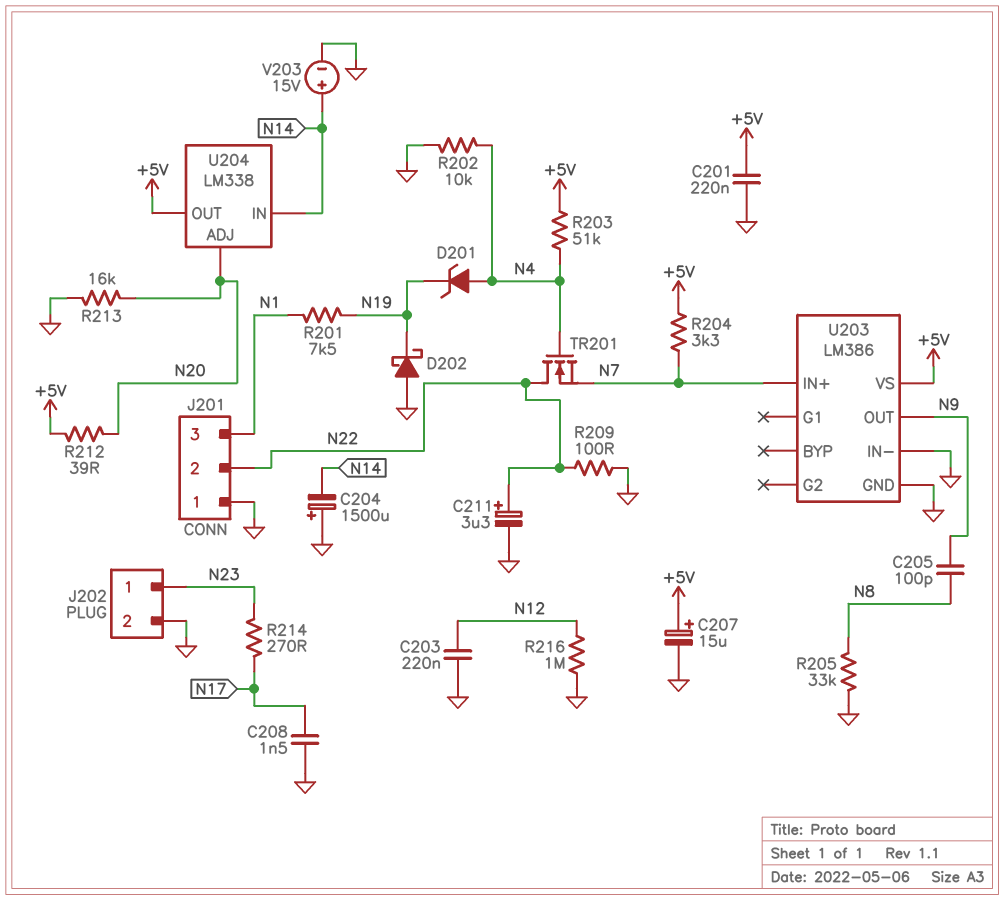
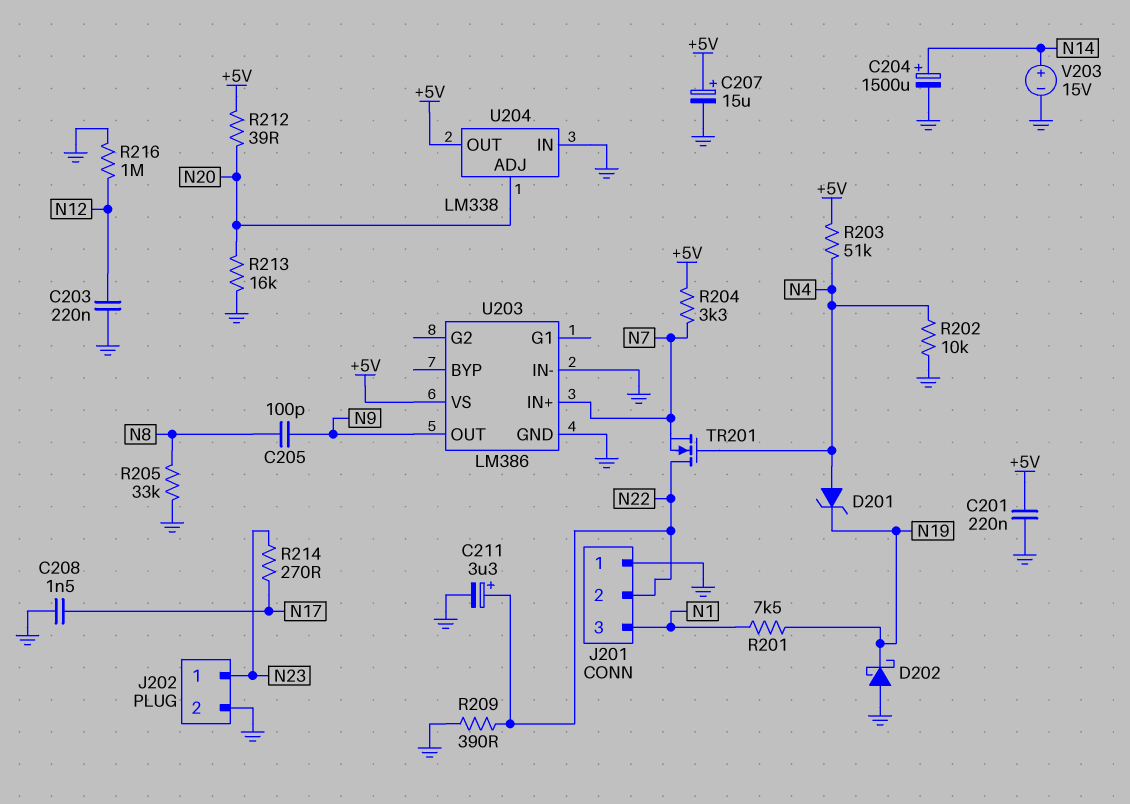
C204: 1500uF (plus GND, minus N14) -> 1500uF (plus N14, minus GND)
R209: 100 (GND, N22) -> 390 (GND, N22)
U204 pin IN: N14 -> GND

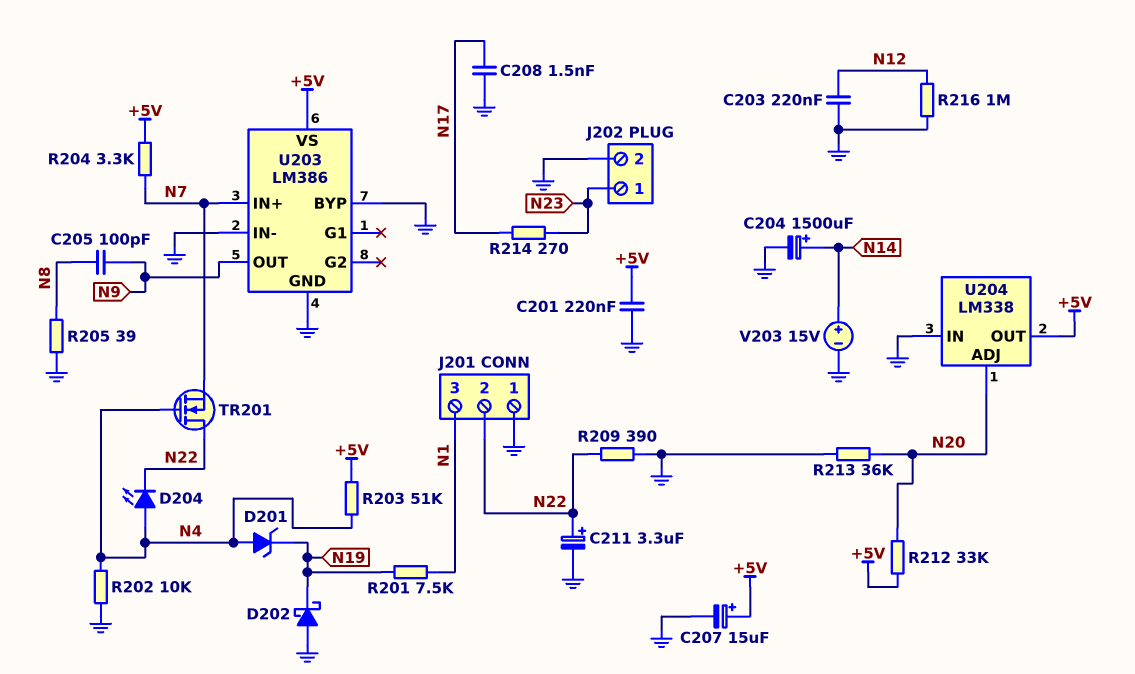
D204: none -> LED (A N4, K N22)
R205: 33k (GND, N8) -> 39 (GND, N8)
R212: 39 (+5V, N20) -> 33k (+5V, N20)
R213: 16k (GND, N20) -> 36k (GND, N20)
U203 pin BYP: none -> GND

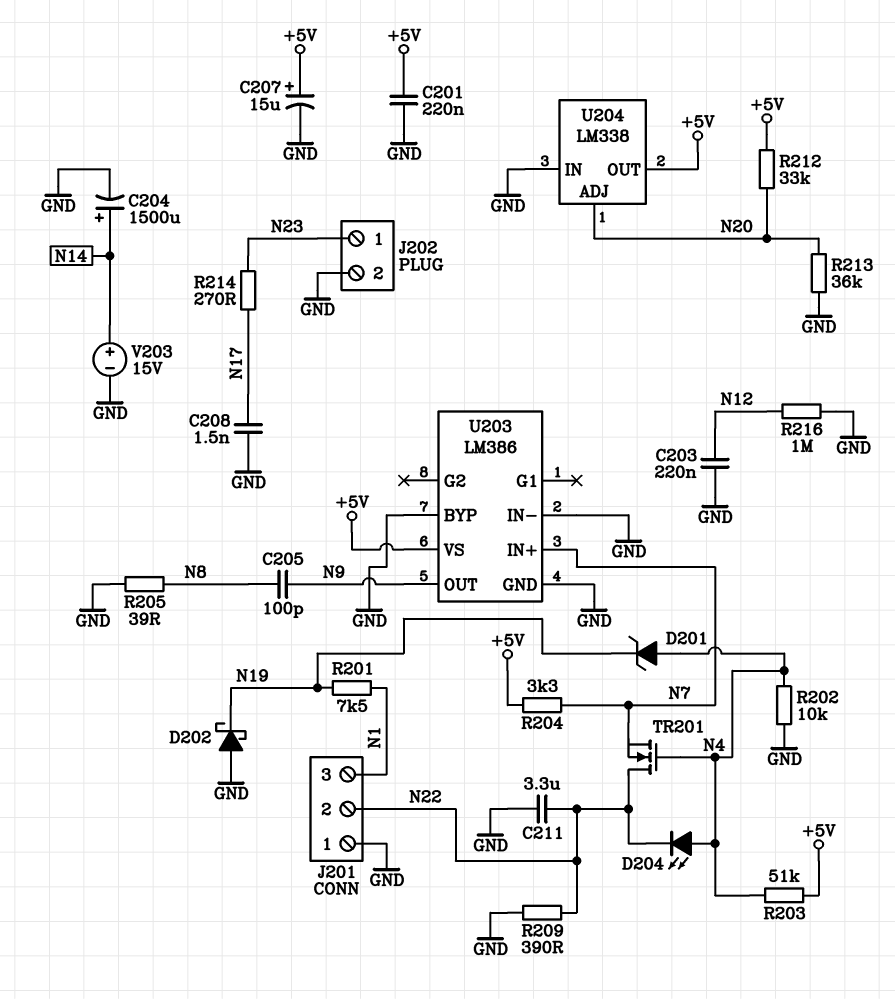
C211: 3.3uF (plus N22, minus GND) -> 3.3uF (GND, N22)

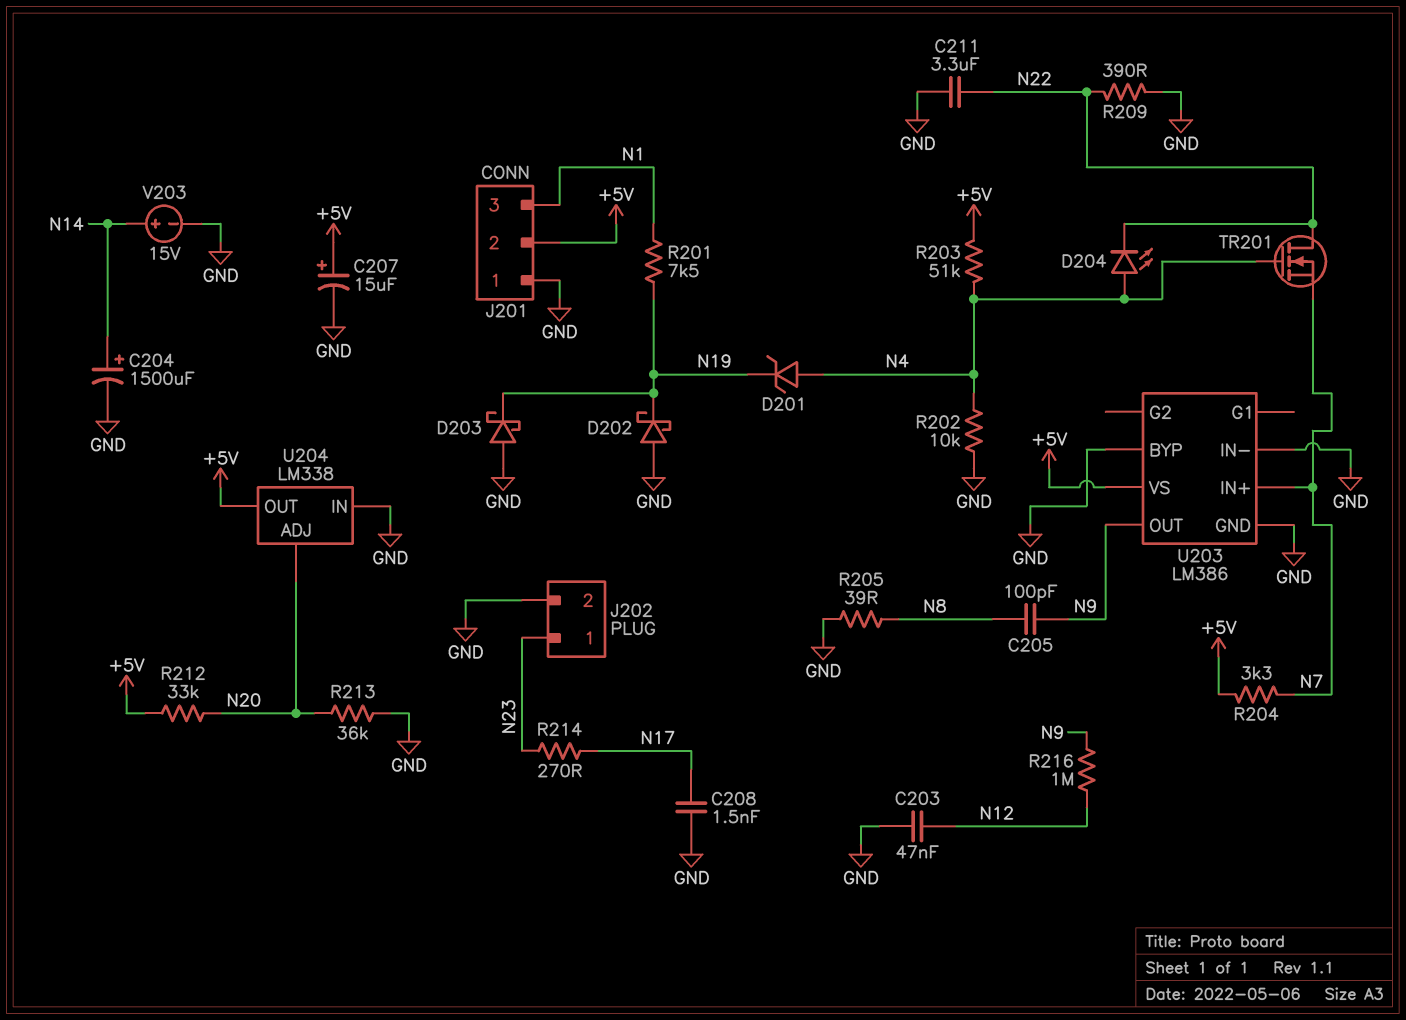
C201: 220nF (+5V, GND) -> none
C203: 220nF (GND, N12) -> 47nF (GND, N12)
D203: none -> schottky (A GND, K N19)
J201 pin 2: N22 -> +5V
R216: 1M (GND, N12) -> 1M (N9, N12)

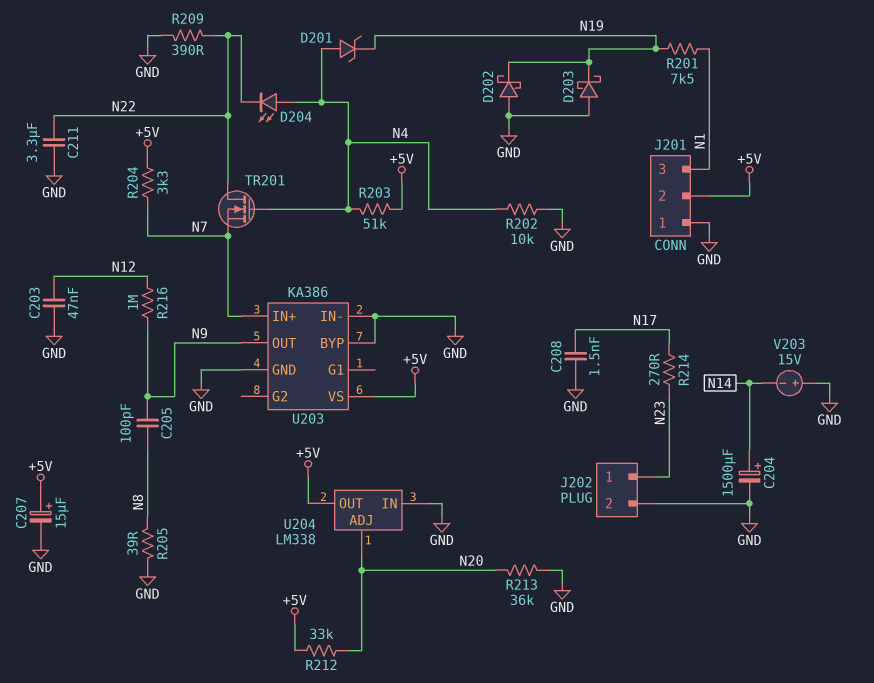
U203: LM386 -> KA386
V203: 15V (plus N14, minus GND) -> 15V (plus GND, minus N14)

